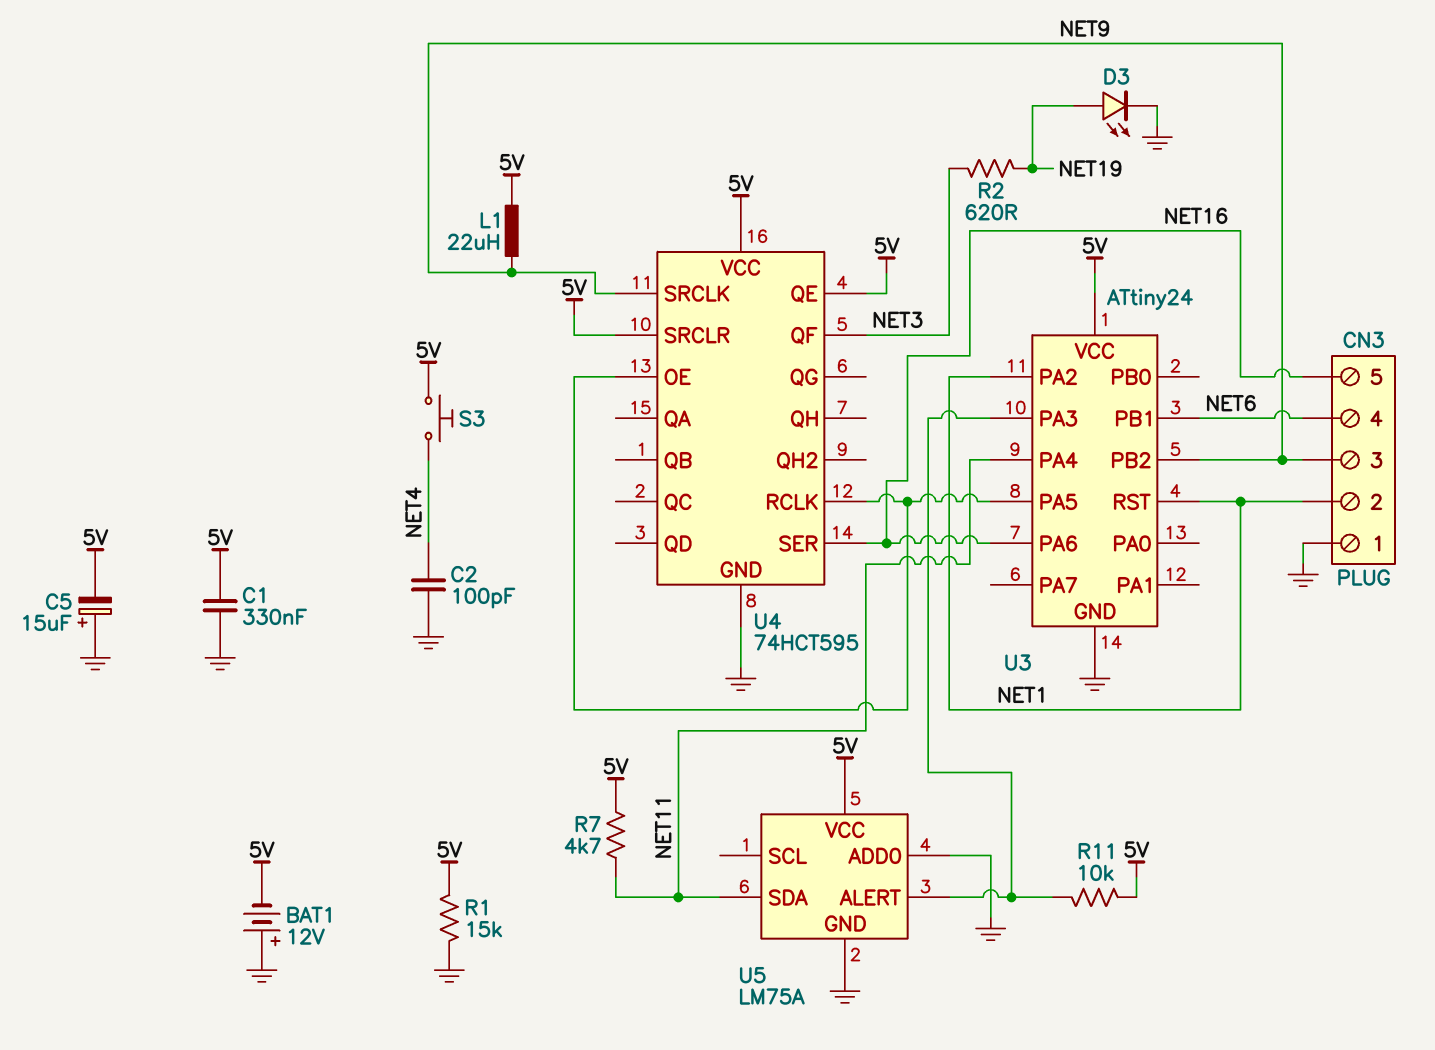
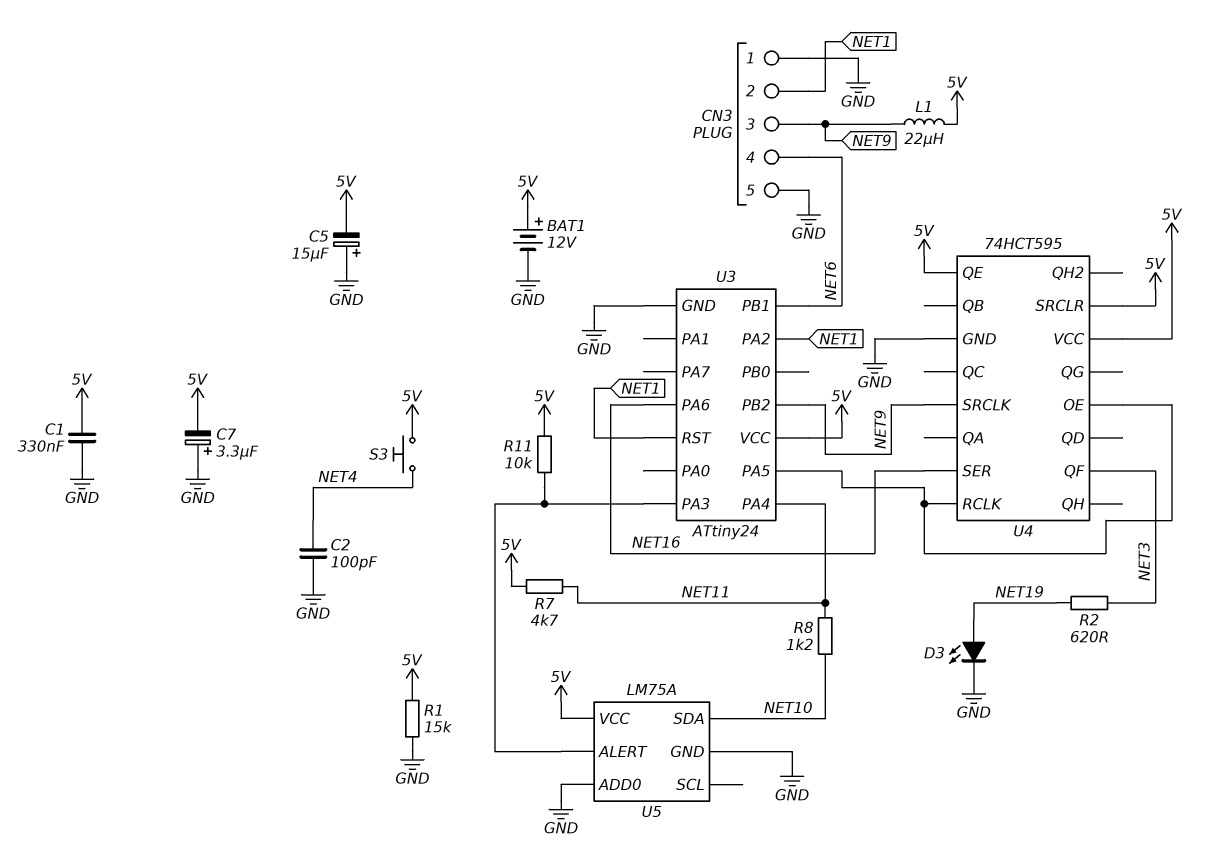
BAT1: 12V (plus GND, minus 5V) -> 12V (plus 5V, minus GND)
C7: none -> 3.3uF (plus GND, minus 5V)
CN3 pin 5: NET16 -> GND
R8: none -> 1.2k (NET10, NET11)
U5 pin SDA: NET11 -> NET10

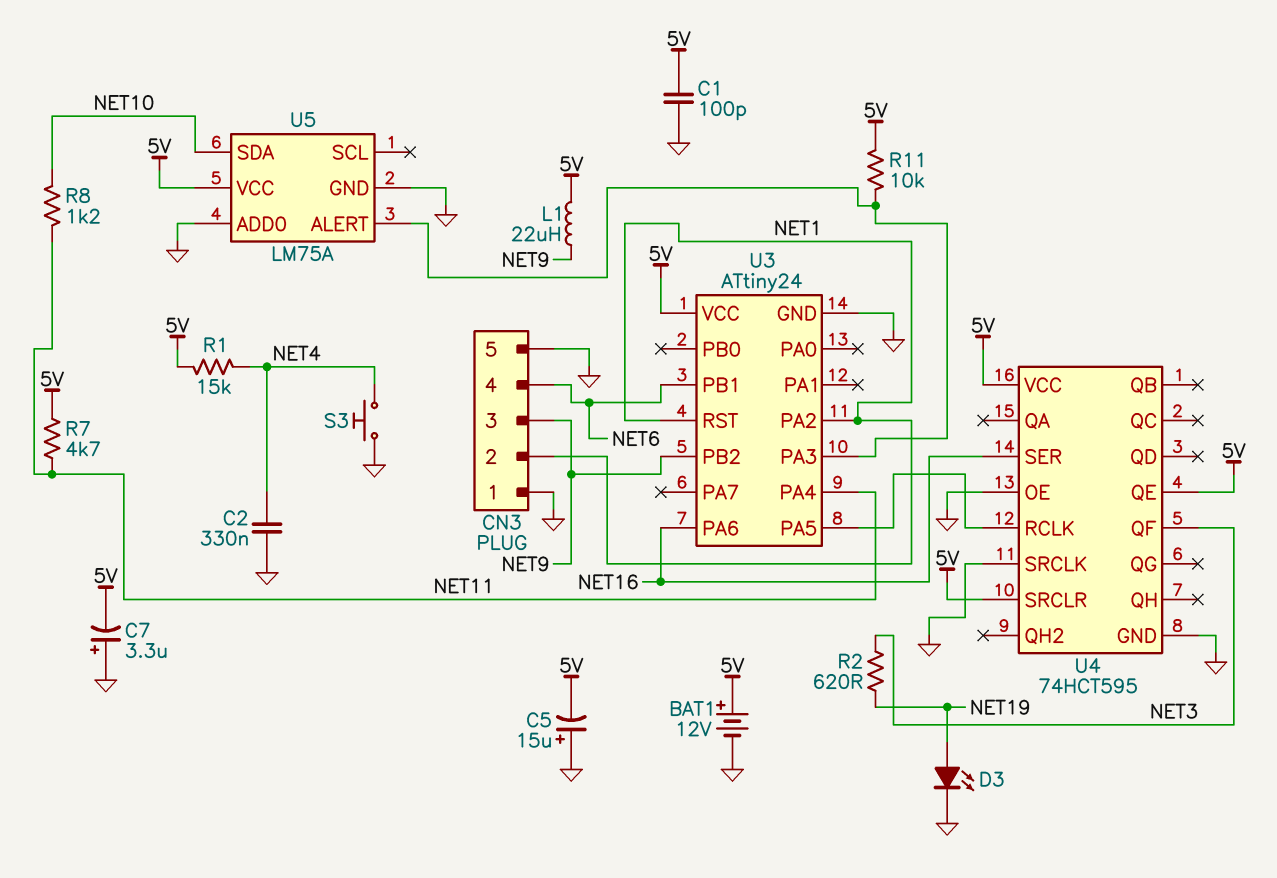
C1: 330nF (5V, GND) -> 100pF (5V, GND)
C2: 100pF (GND, NET4) -> 330nF (GND, NET4)
R1: 15k (5V, GND) -> 15k (5V, NET4)
S3: button (5V, NET4) -> button (GND, NET4)
U4 pin OE: U3/PA5 -> GND
U4 pin SRCLK: NET9 -> GND

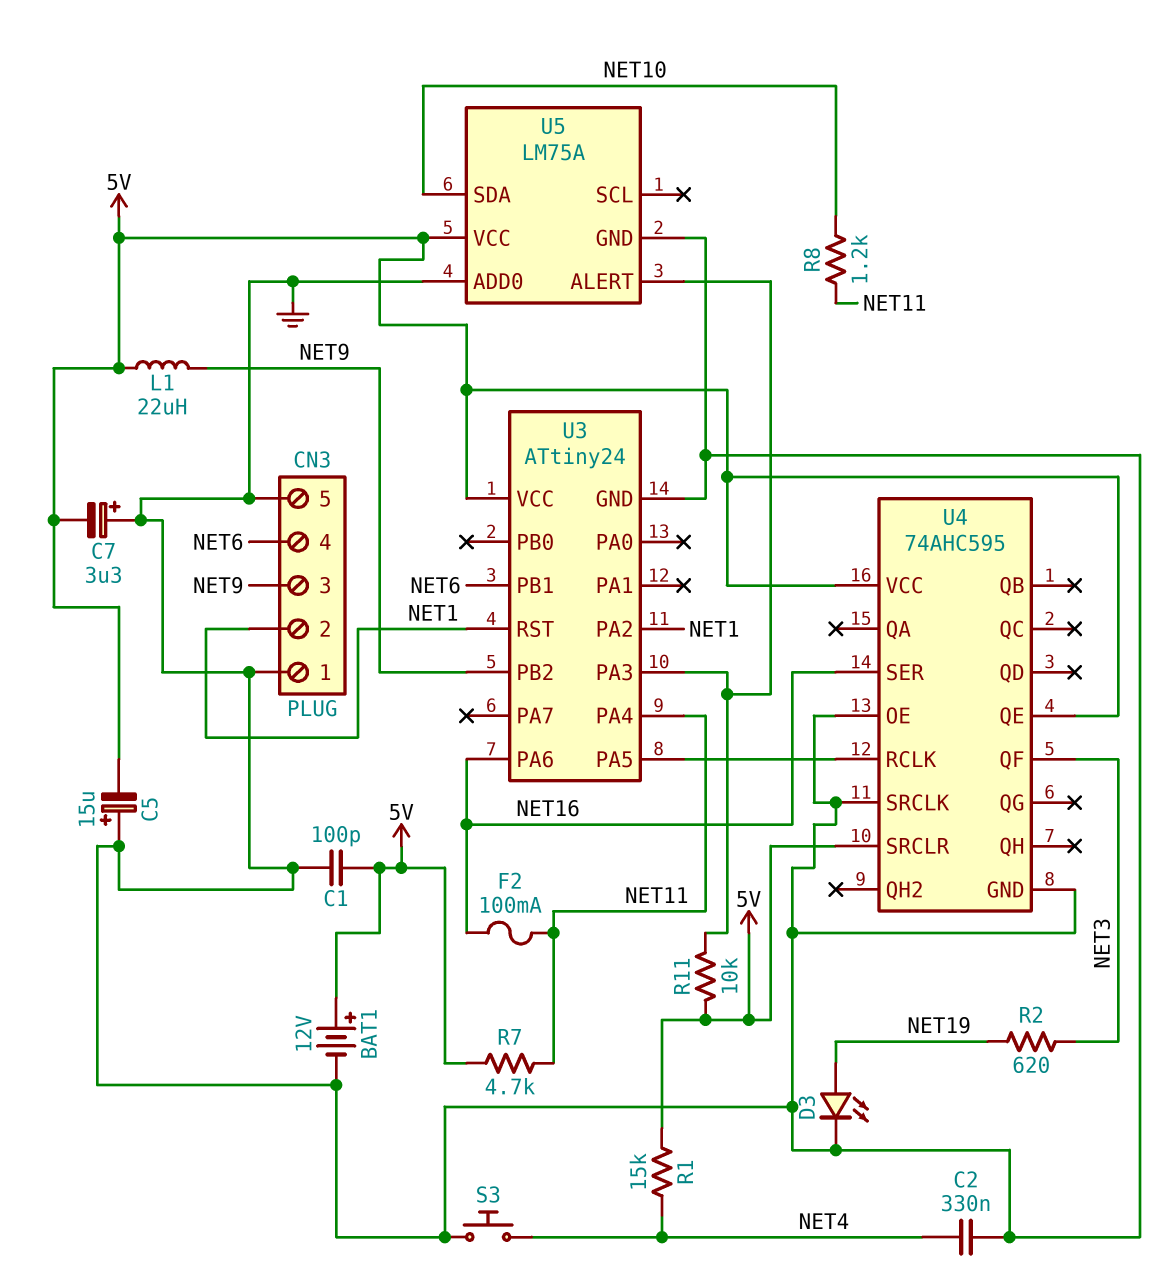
F2: none -> 100mA (NET11, NET16)
U4: 74HCT595 -> 74AHC595

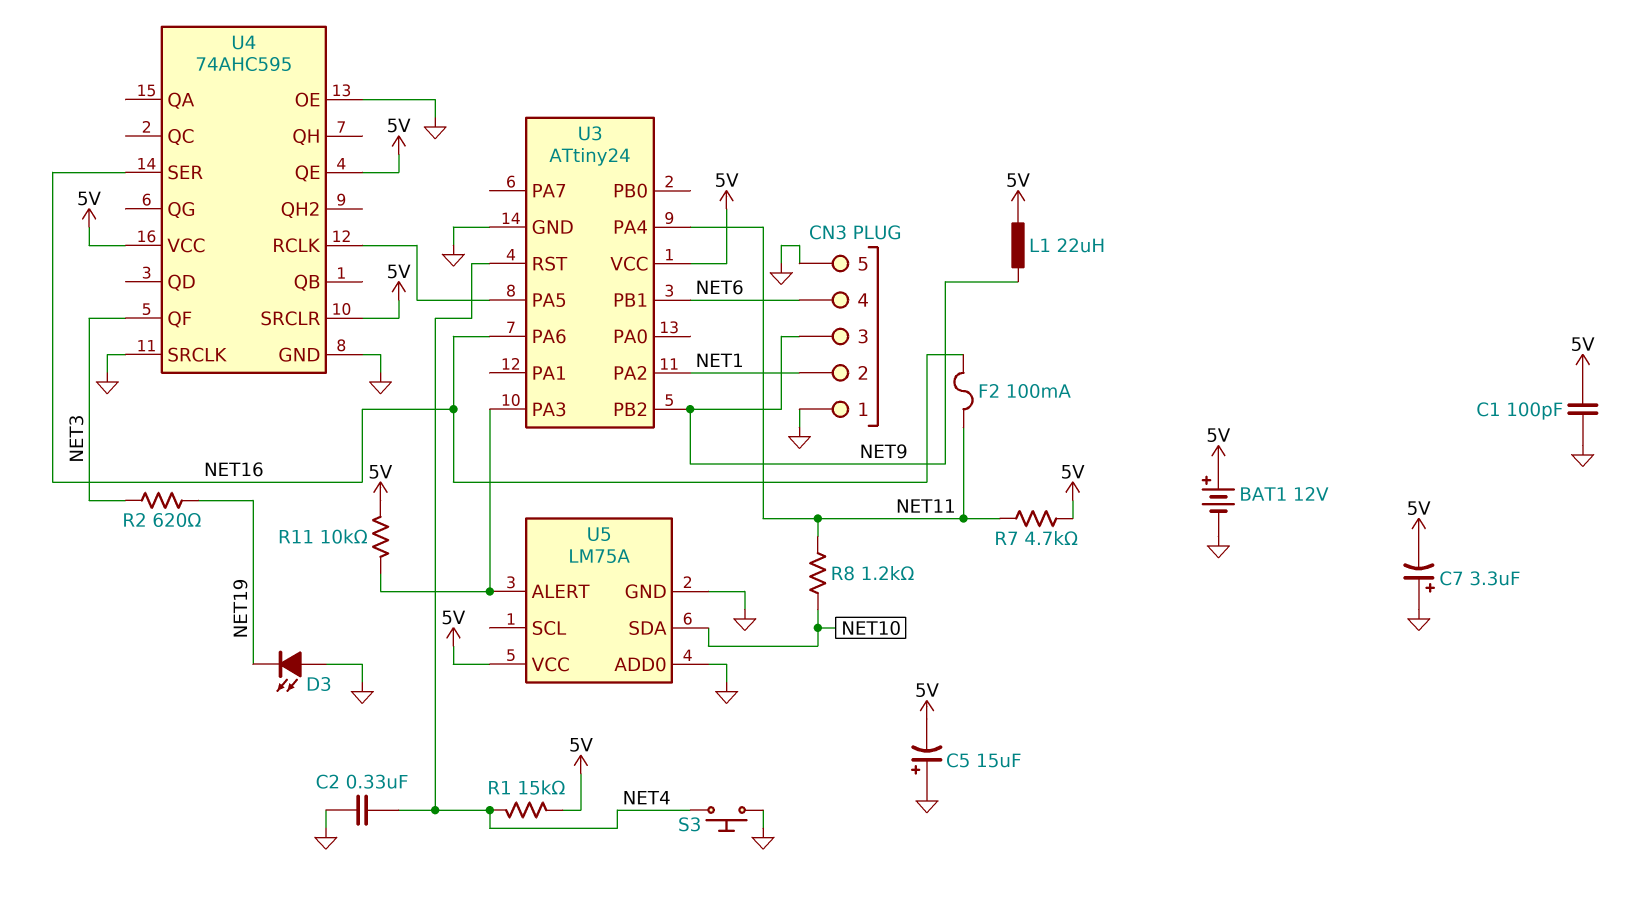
D3: LED (A NET19, K GND) -> LED (A GND, K NET19)
U3 pin RST: NET1 -> NET4

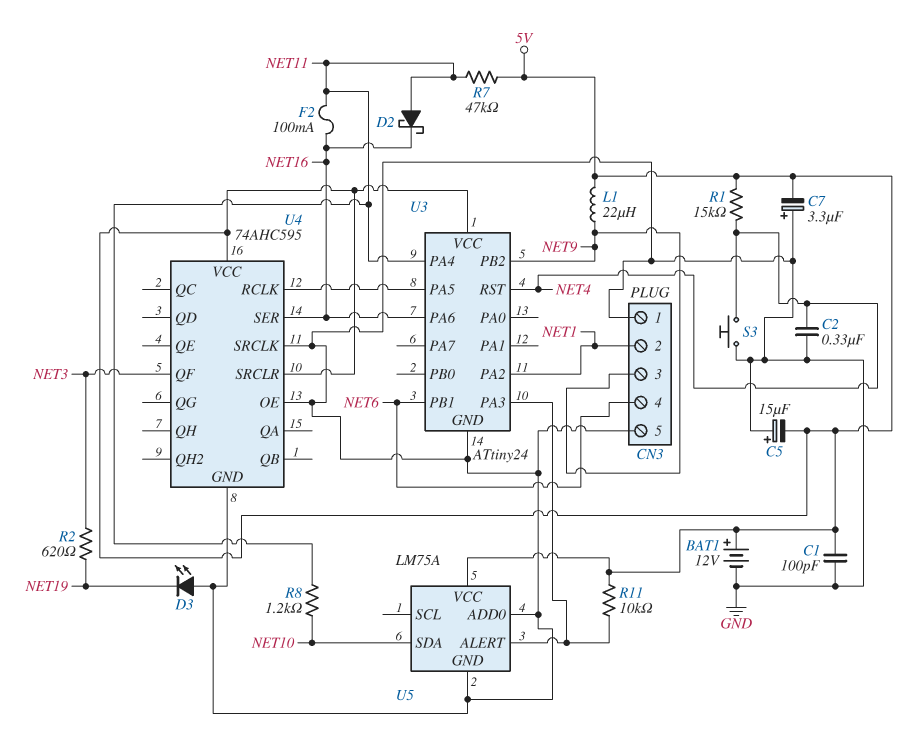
D2: none -> schottky (A NET11, K NET16)
R7: 4.7k (5V, NET11) -> 47k (5V, NET11)
U4 pin QE: 5V -> none

